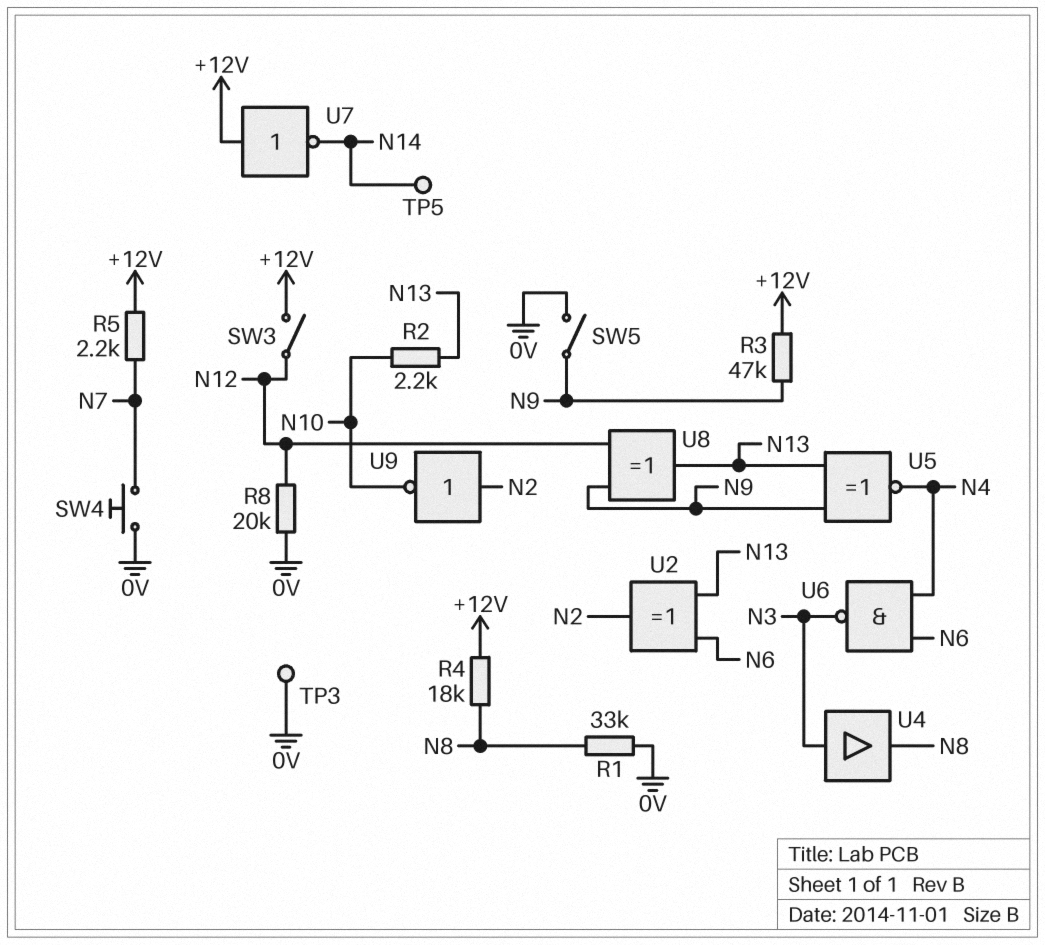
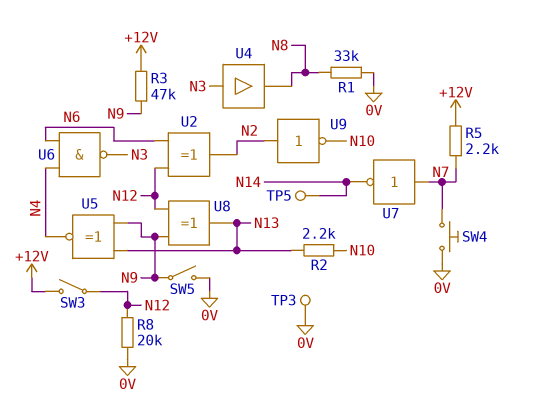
R4: 18k (+12V, N8) -> none
U2: XOR (in N6, in N13, out N2) -> XOR (in N6, in N12, out N2)
U7: NOT (in +12V, out N14) -> NOT (in N7, out N14)

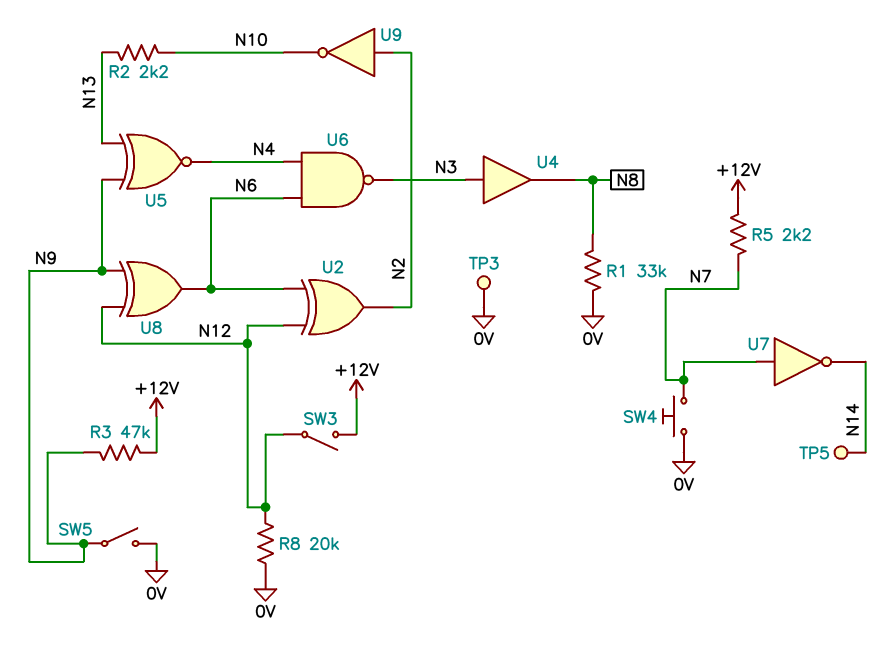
U8: XOR (in N9, in N12, out N13) -> XOR (in N9, in N12, out N6)

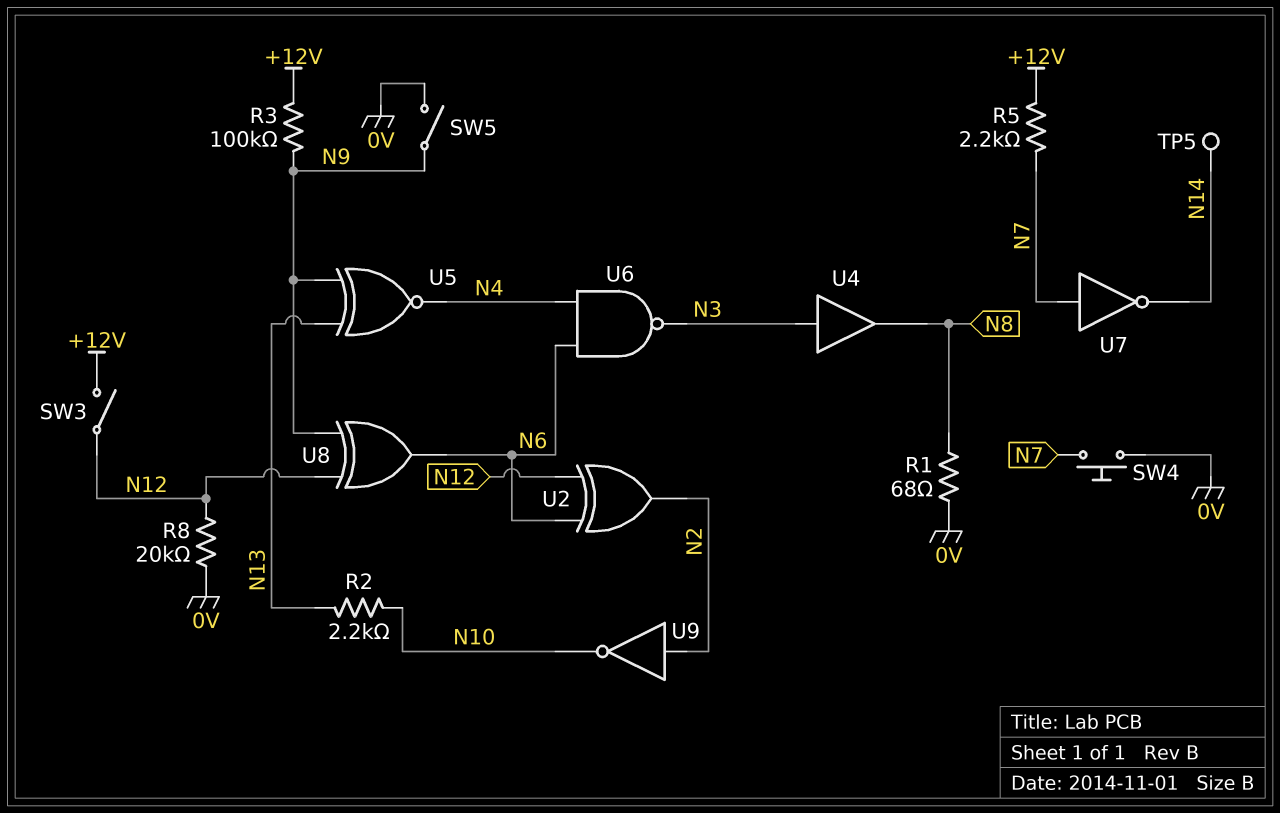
R1: 33k (0V, N8) -> 68 (0V, N8)
R3: 47k (+12V, N9) -> 100k (+12V, N9)
TP3: test point (0V) -> none

